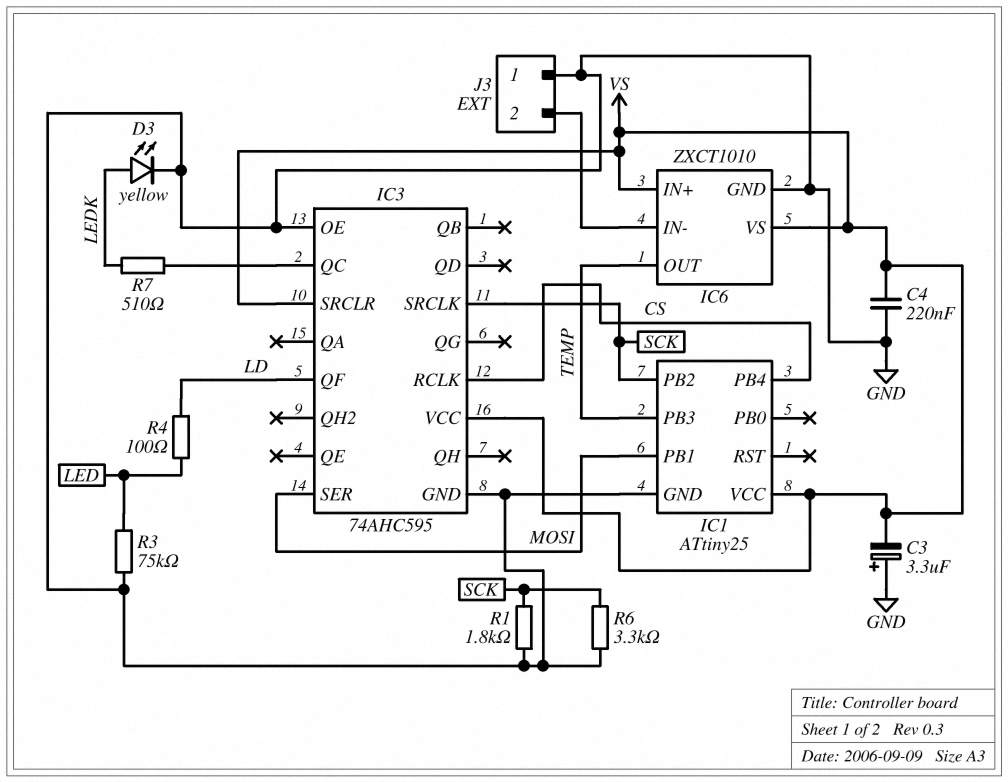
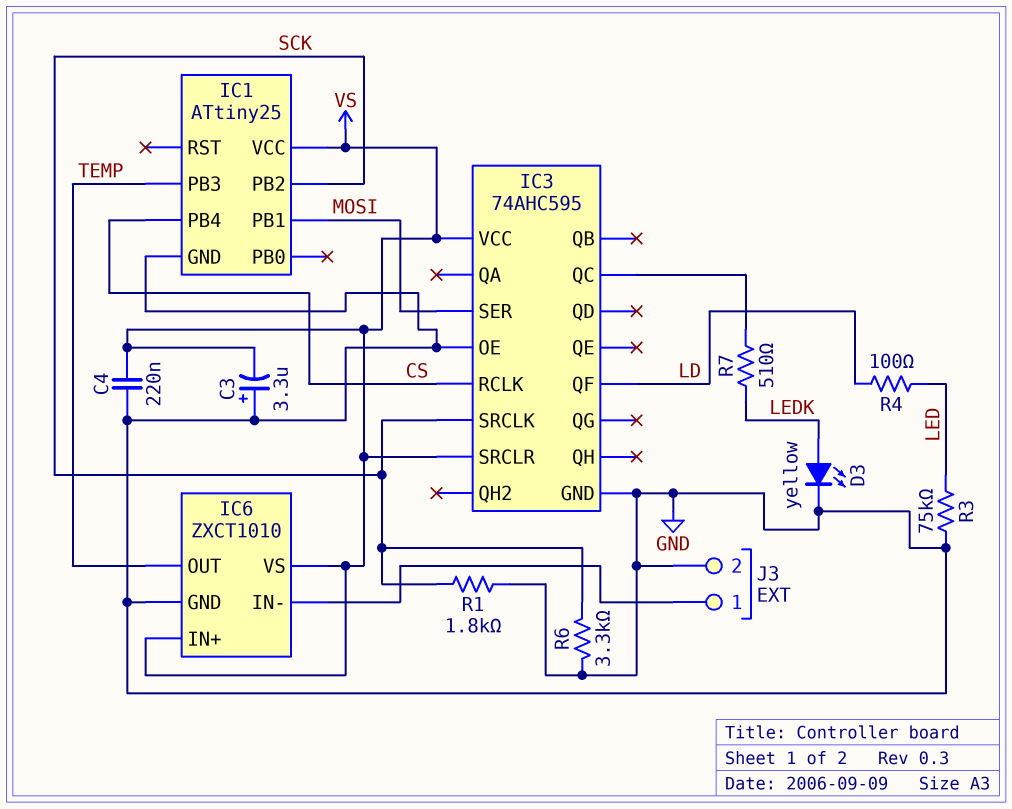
J3 pin 1: GND -> IC6/IN-
J3 pin 2: IC6/IN- -> GND

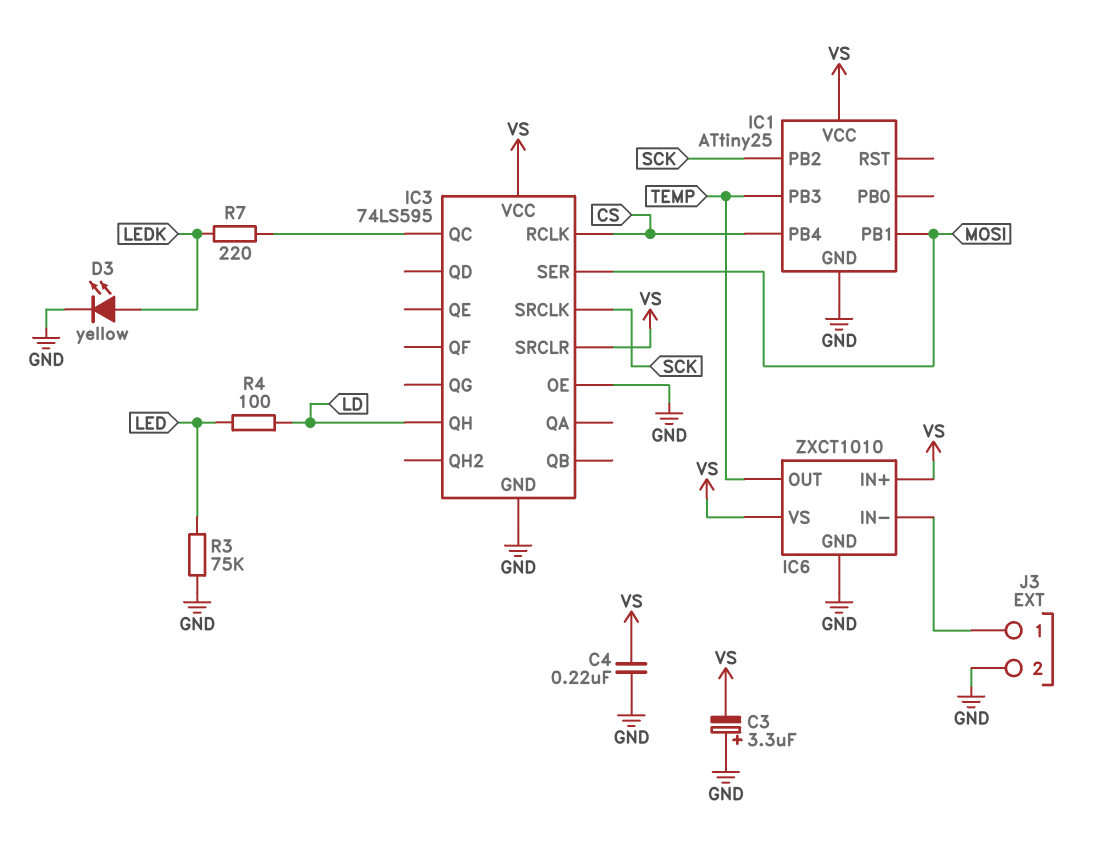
IC3: 74AHC595 -> 74LS595
IC3 pin QF: LD -> none
IC3 pin QH: none -> LD
R1: 1.8k (GND, SCK) -> none
R6: 3.3k (GND, SCK) -> none
R7: 510 (IC3/QC, LEDK) -> 220 (IC3/QC, LEDK)

